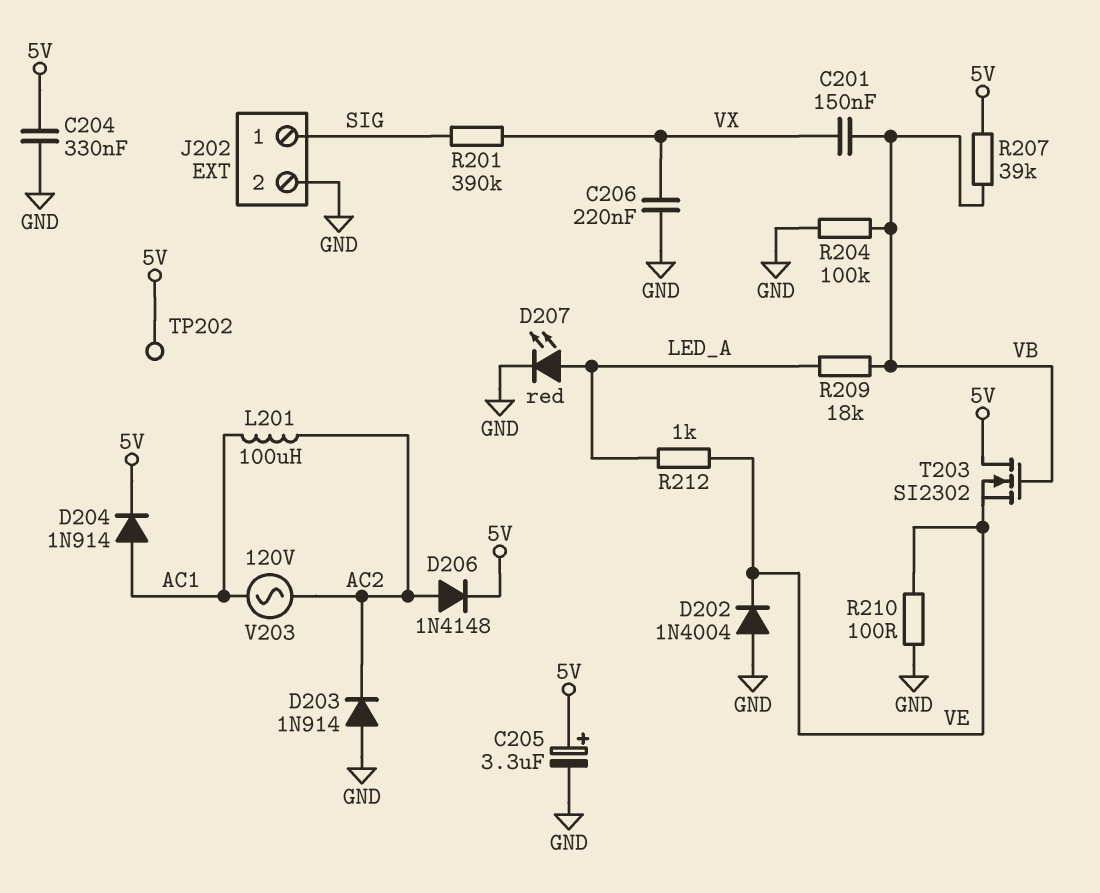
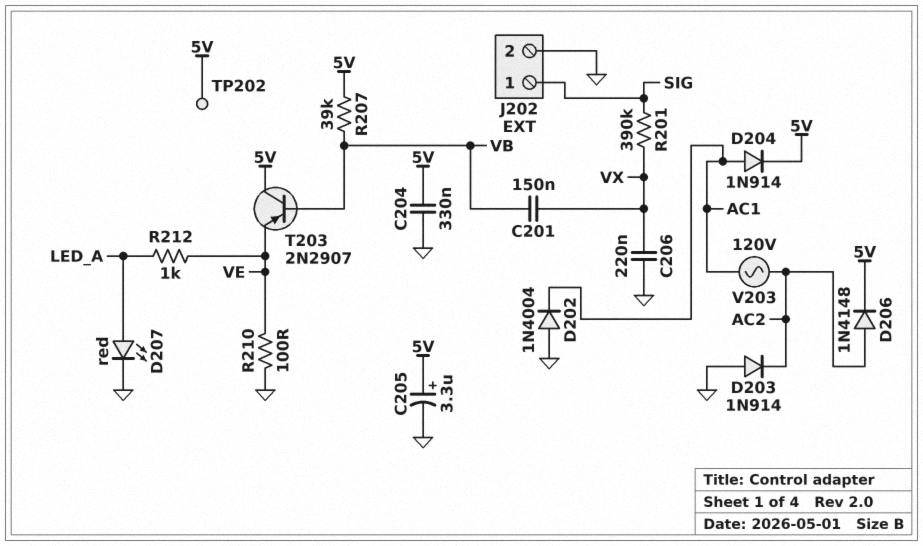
D202: diode 1N4004 (A GND, K VE) -> diode 1N4004 (A GND, K AC1)
L201: 100uH (AC1, AC2) -> none
R204: 100k (GND, VB) -> none
R209: 18k (LED_A, VB) -> none
T203: NMOS SI2302 (G VB, D 5V, S VE) -> PNP 2N2907 (B VB, C 5V, E VE)

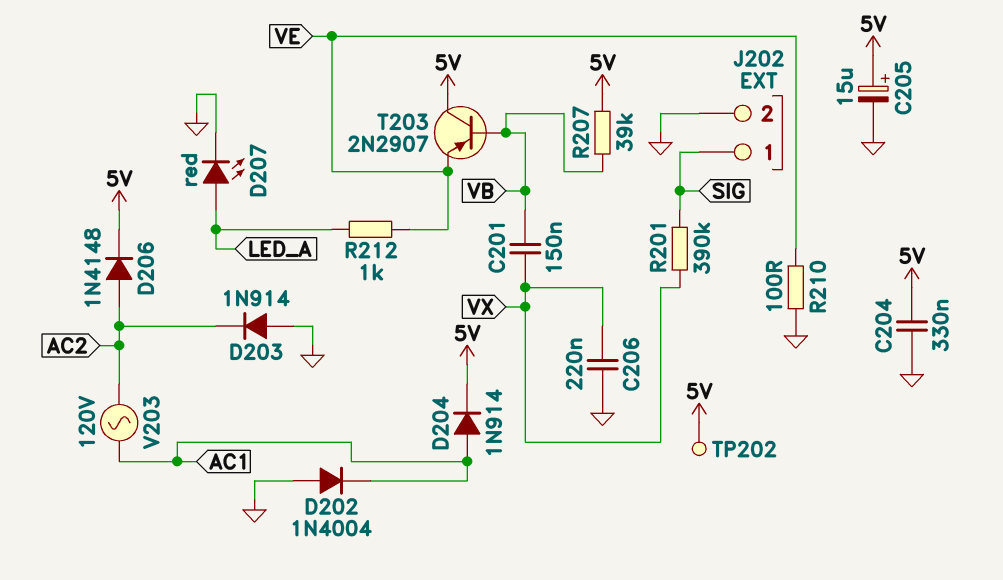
C205: 3.3uF (plus 5V, minus GND) -> 15uF (plus 5V, minus GND)

